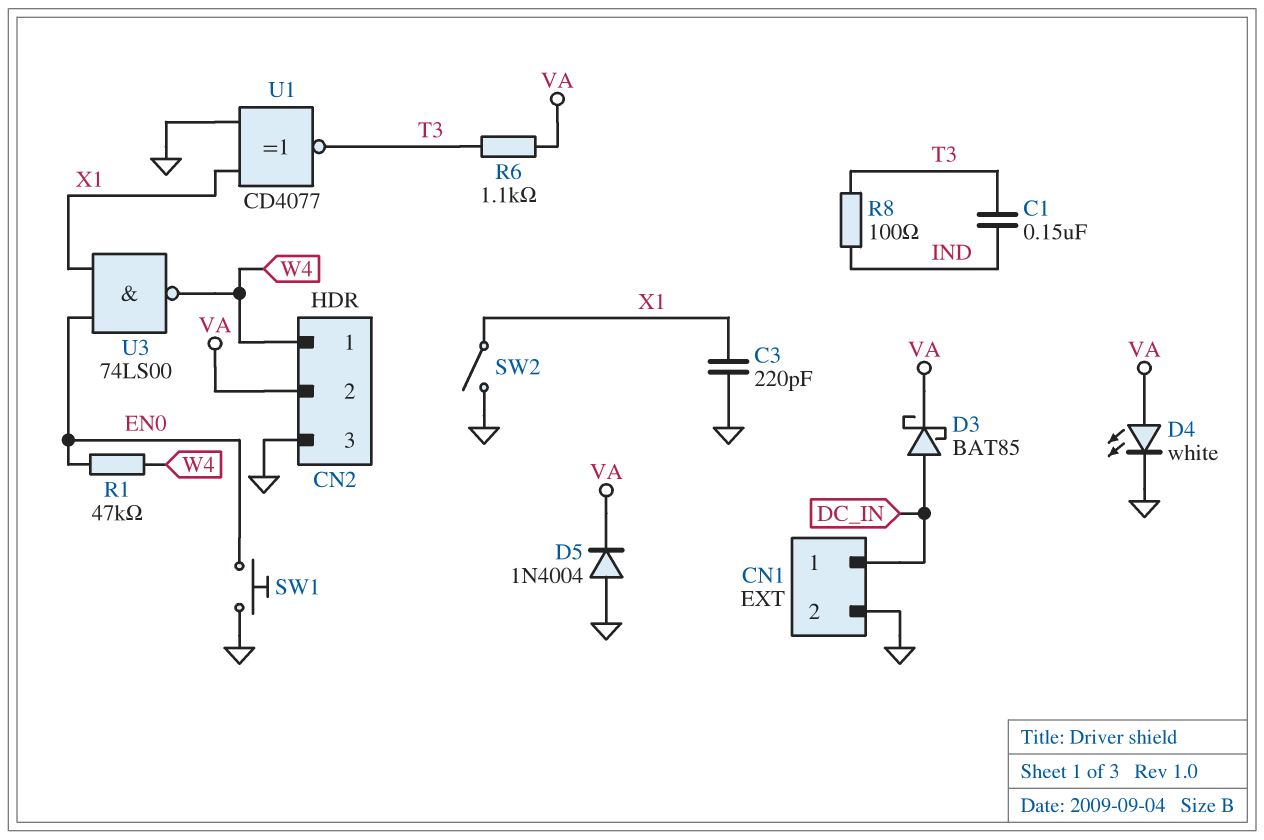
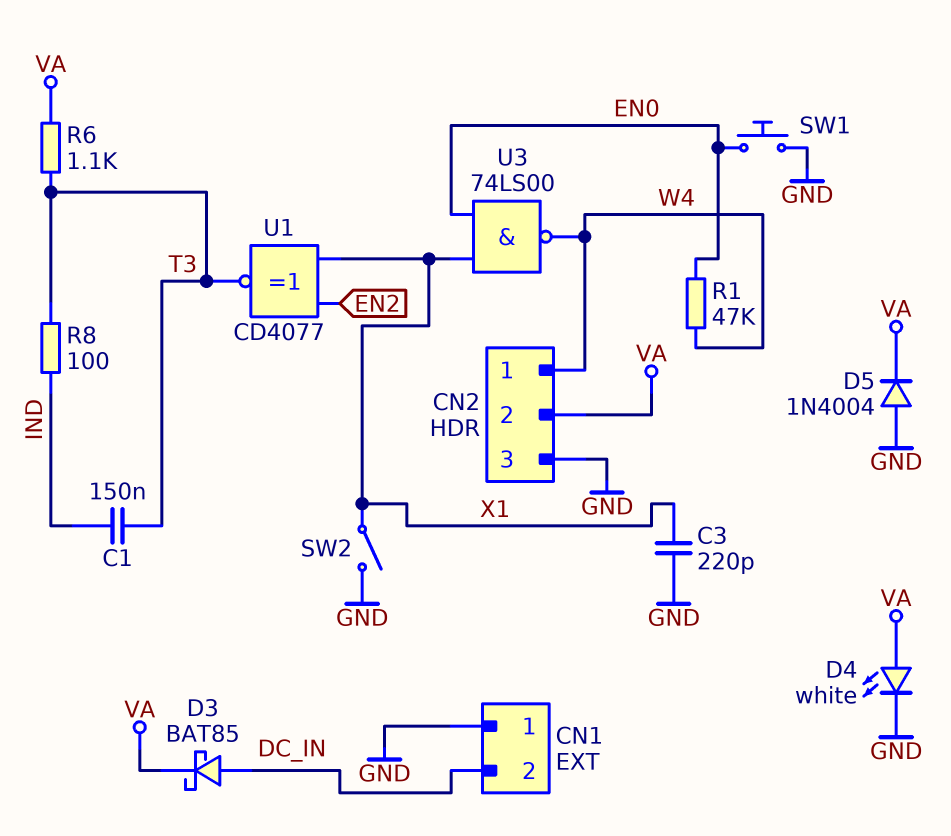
CN1 pin 1: DC_IN -> GND
CN1 pin 2: GND -> DC_IN
U1: XNOR CD4077 (in GND, in X1, out T3) -> XNOR CD4077 (in EN2, in X1, out T3)

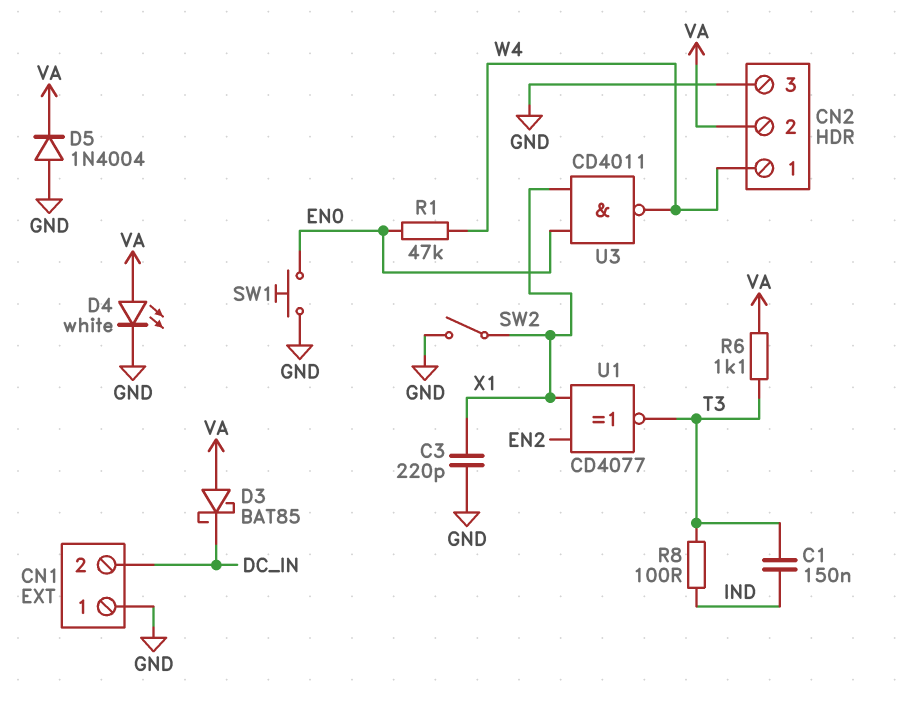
D3: schottky BAT85 (A DC_IN, K VA) -> schottky BAT85 (A VA, K DC_IN)
U3: NAND 74LS00 (in EN0, in X1, out W4) -> NAND CD4011 (in EN0, in X1, out W4)

